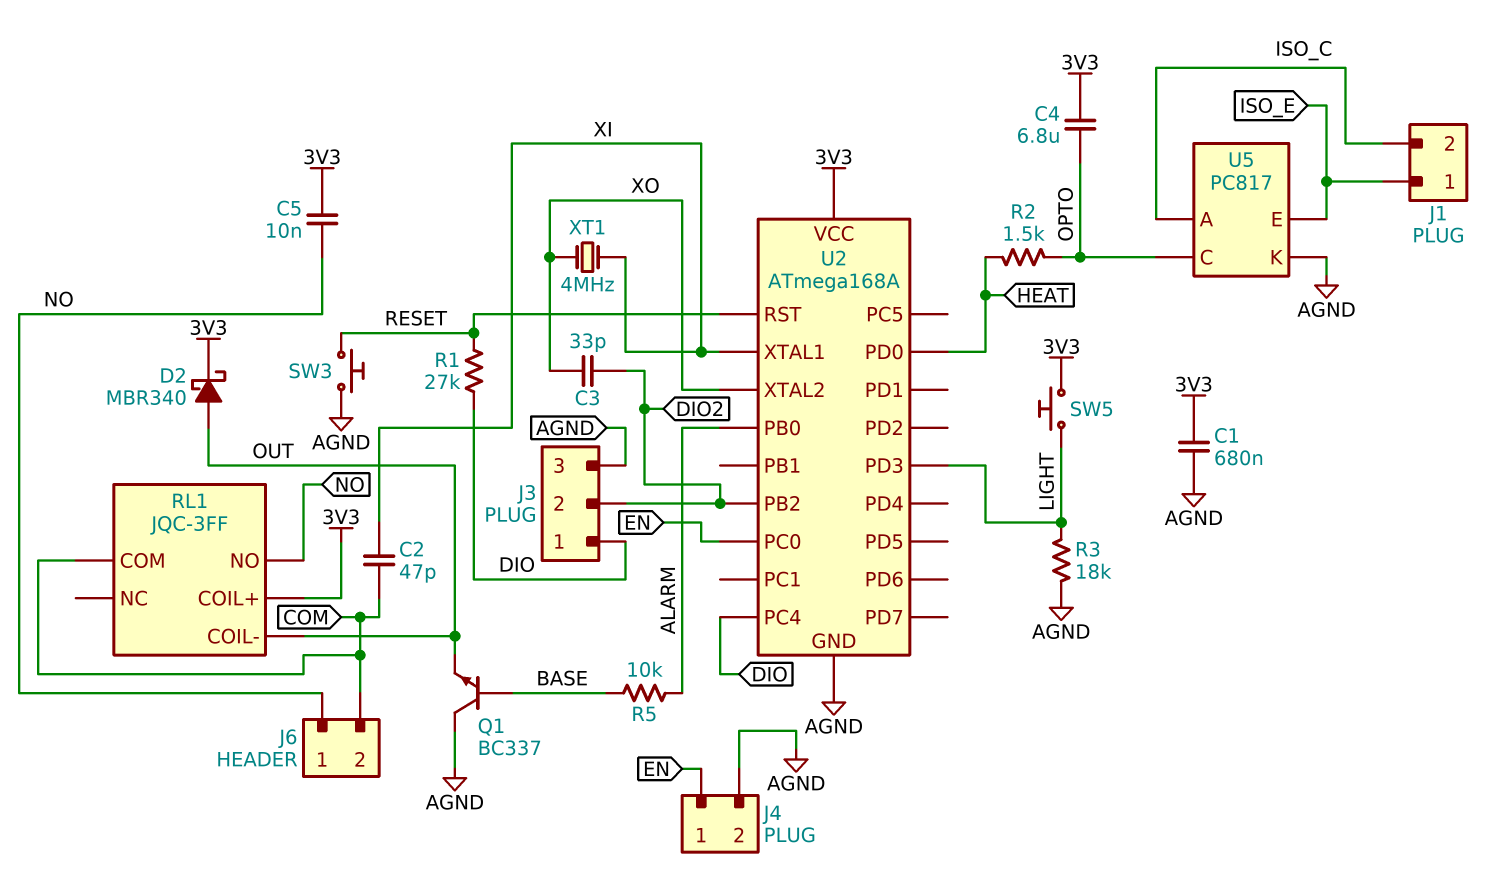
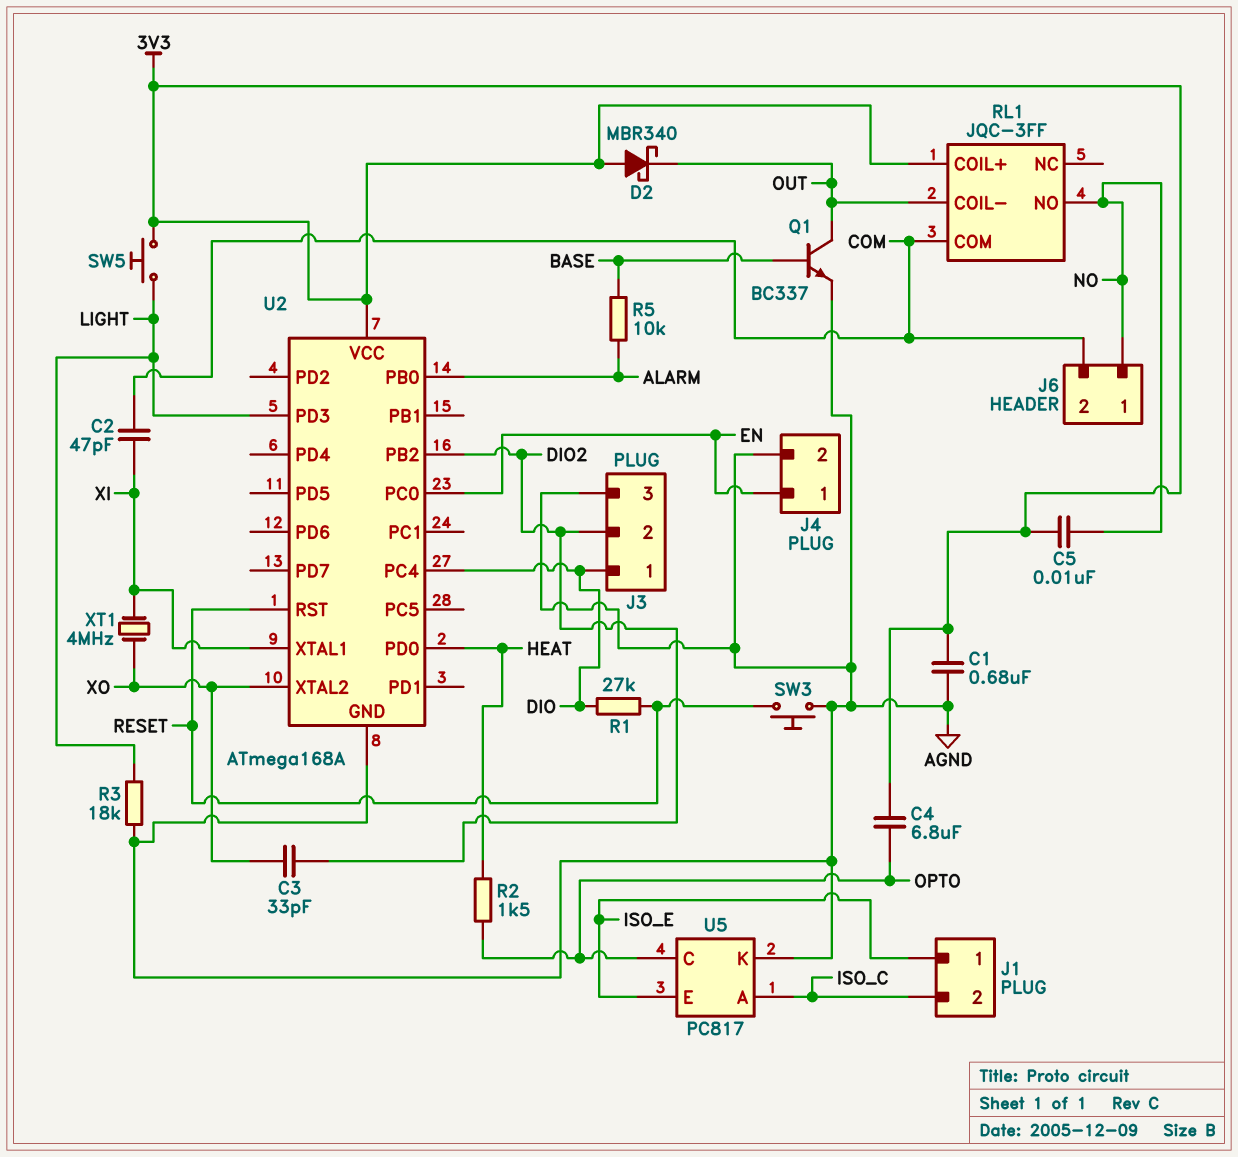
D2: schottky MBR340 (A OUT, K 3V3) -> schottky MBR340 (A 3V3, K OUT)
Q1: NPN BC337 (B BASE, C AGND, E OUT) -> NPN BC337 (B BASE, C OUT, E AGND)

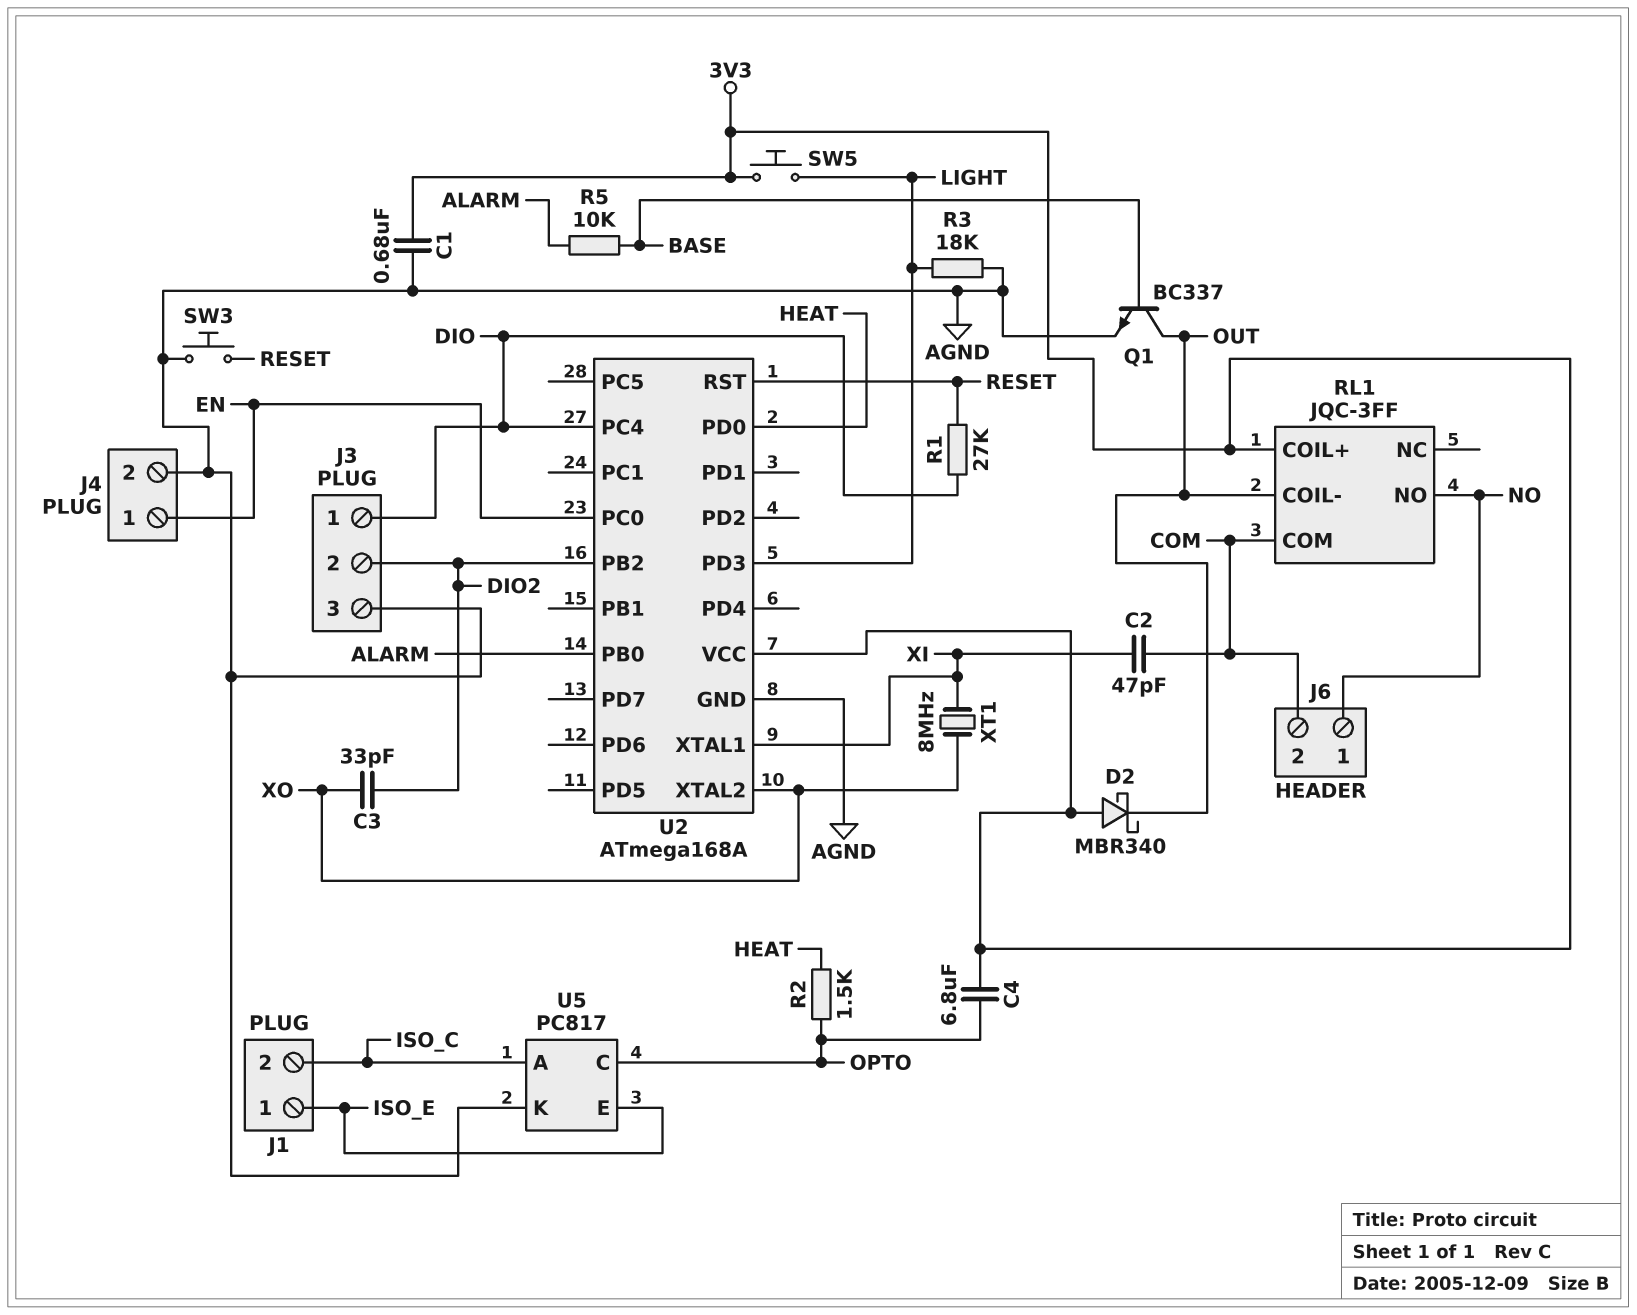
C5: 10nF (3V3, NO) -> none
XT1: 4MHz (XI, XO) -> 8MHz (XI, XO)

